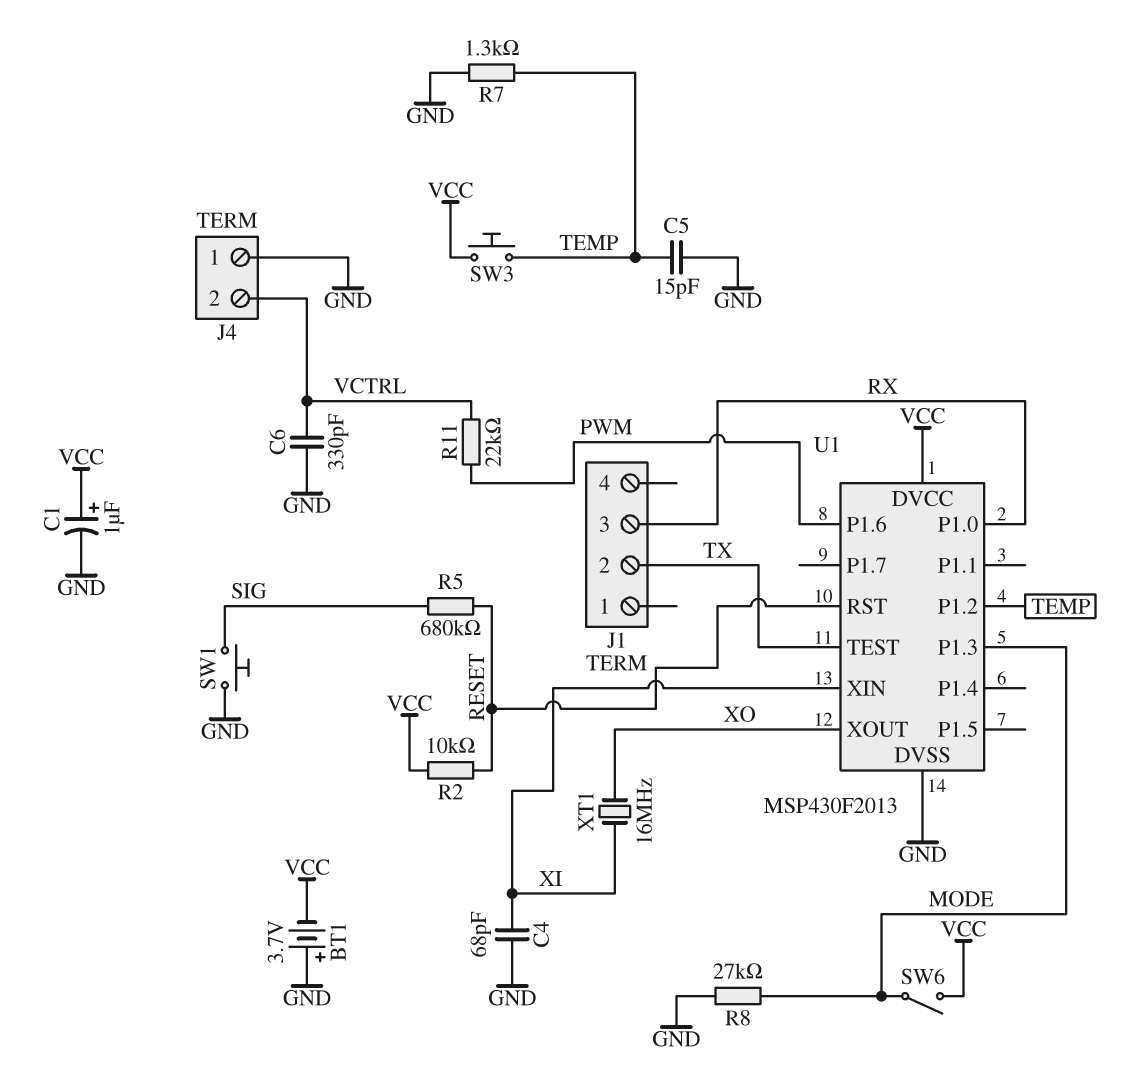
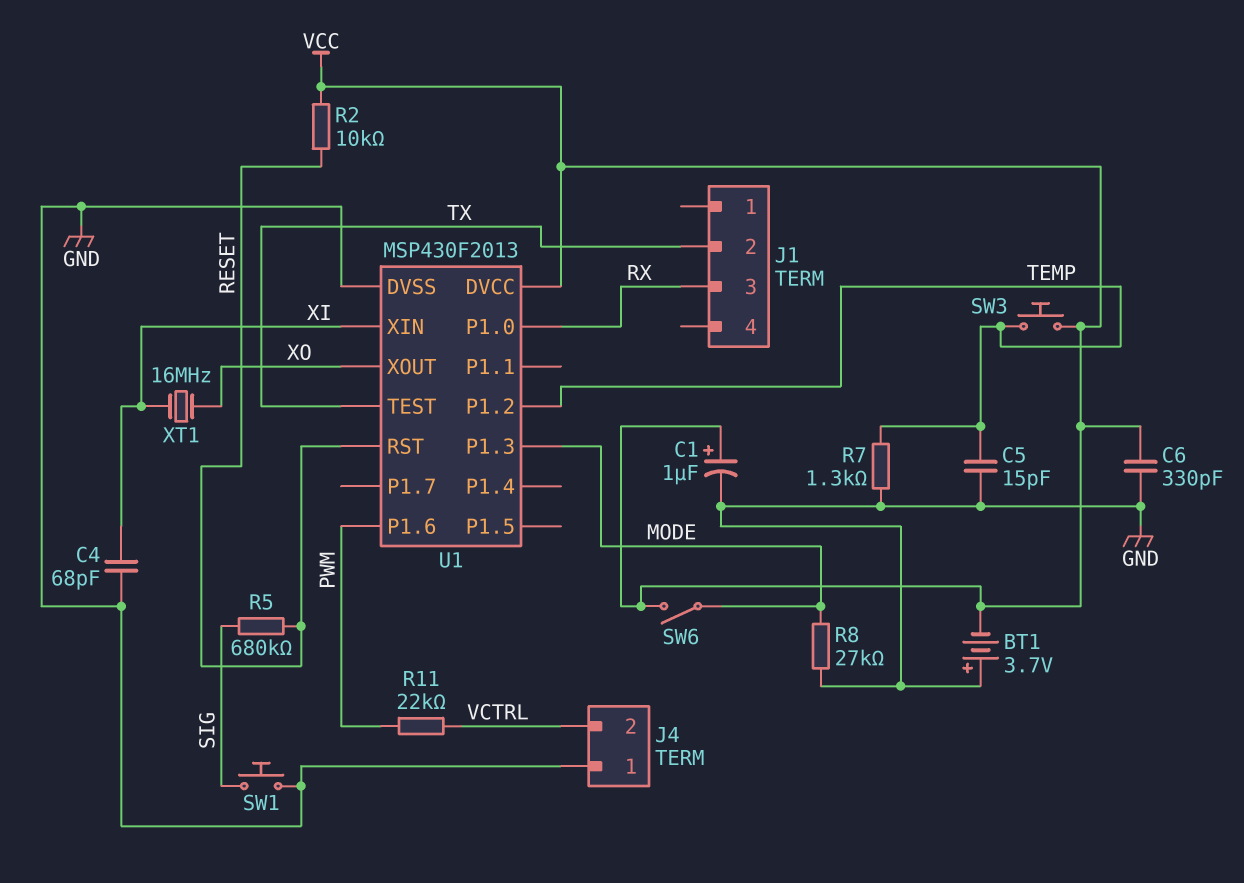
C6: 330pF (GND, VCTRL) -> 330pF (GND, VCC)

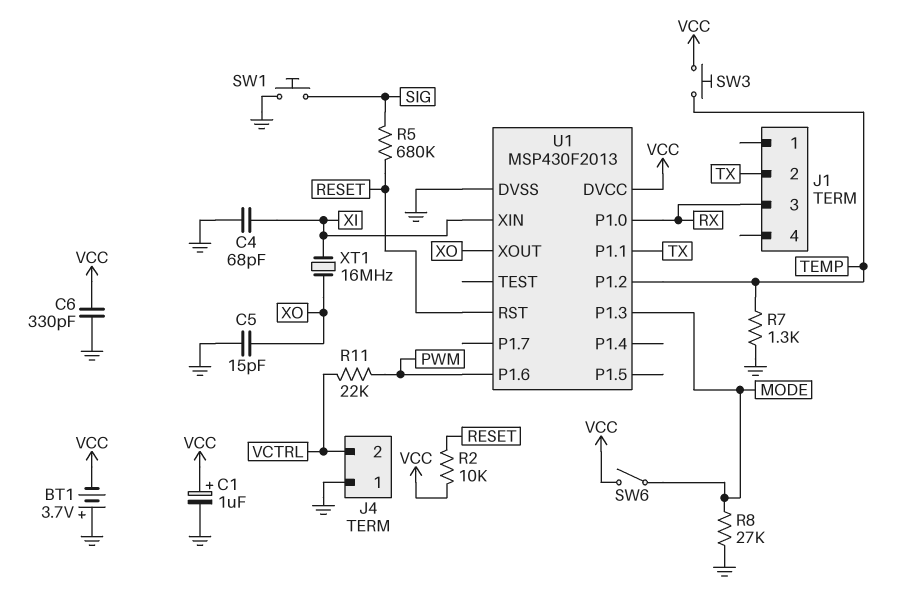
C5: 15pF (GND, TEMP) -> 15pF (GND, XO)
U1 pin P1.1: none -> TX
U1 pin TEST: TX -> none

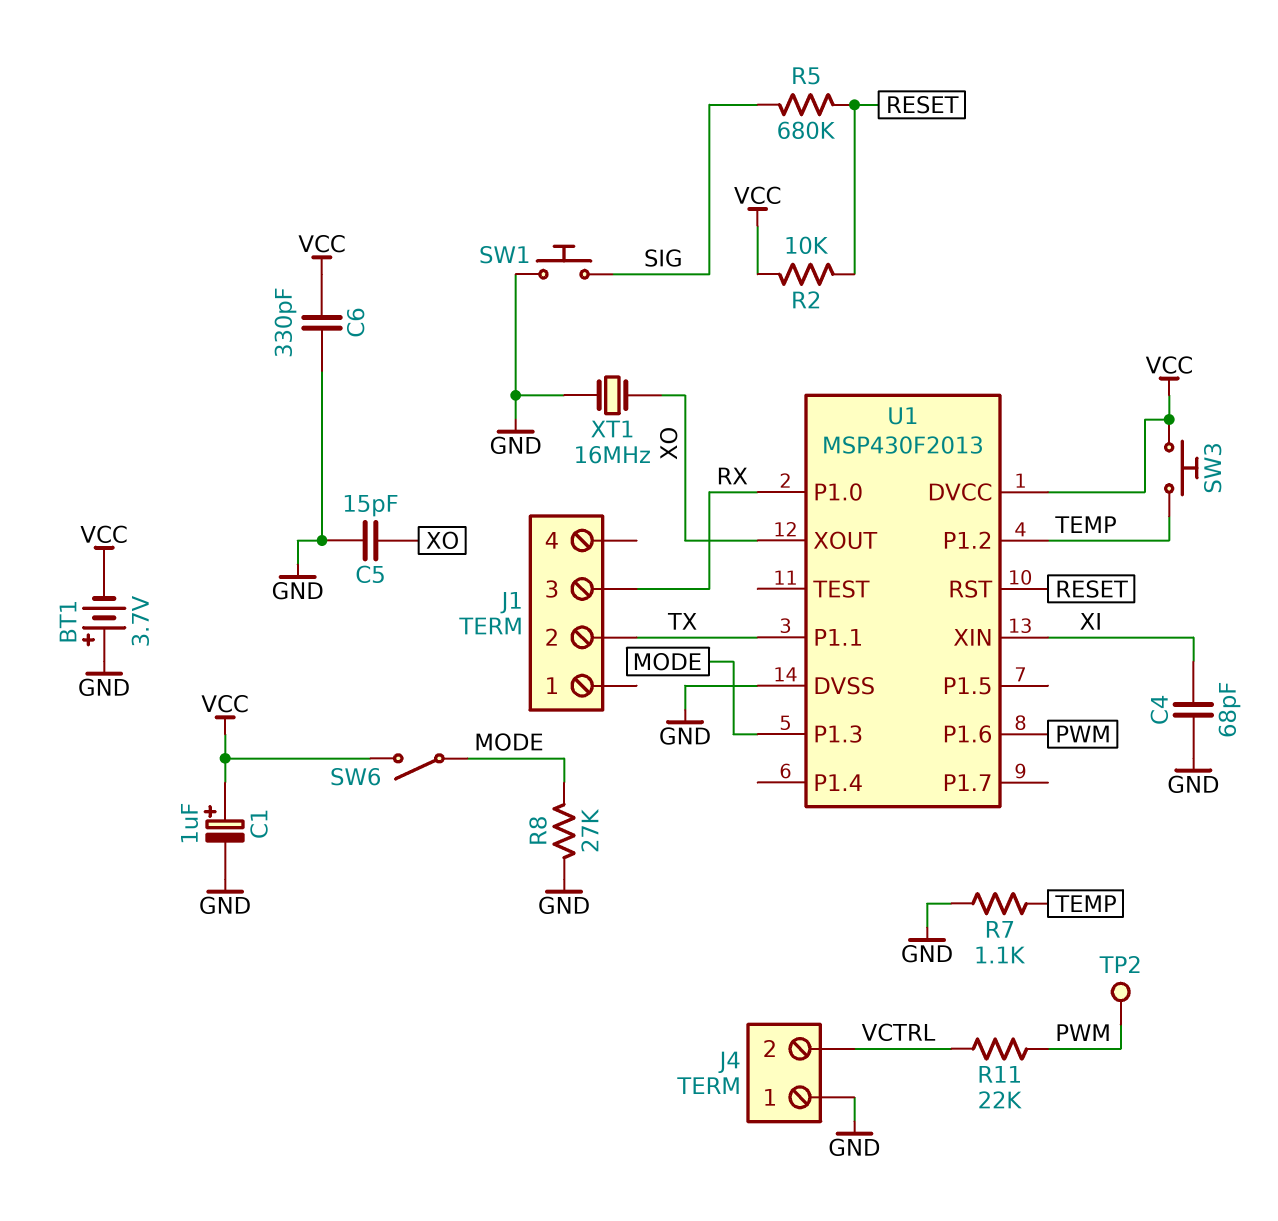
R7: 1.3k (GND, TEMP) -> 1.1k (GND, TEMP)
TP2: none -> test point (PWM)
XT1: 16MHz (XI, XO) -> 16MHz (GND, XO)

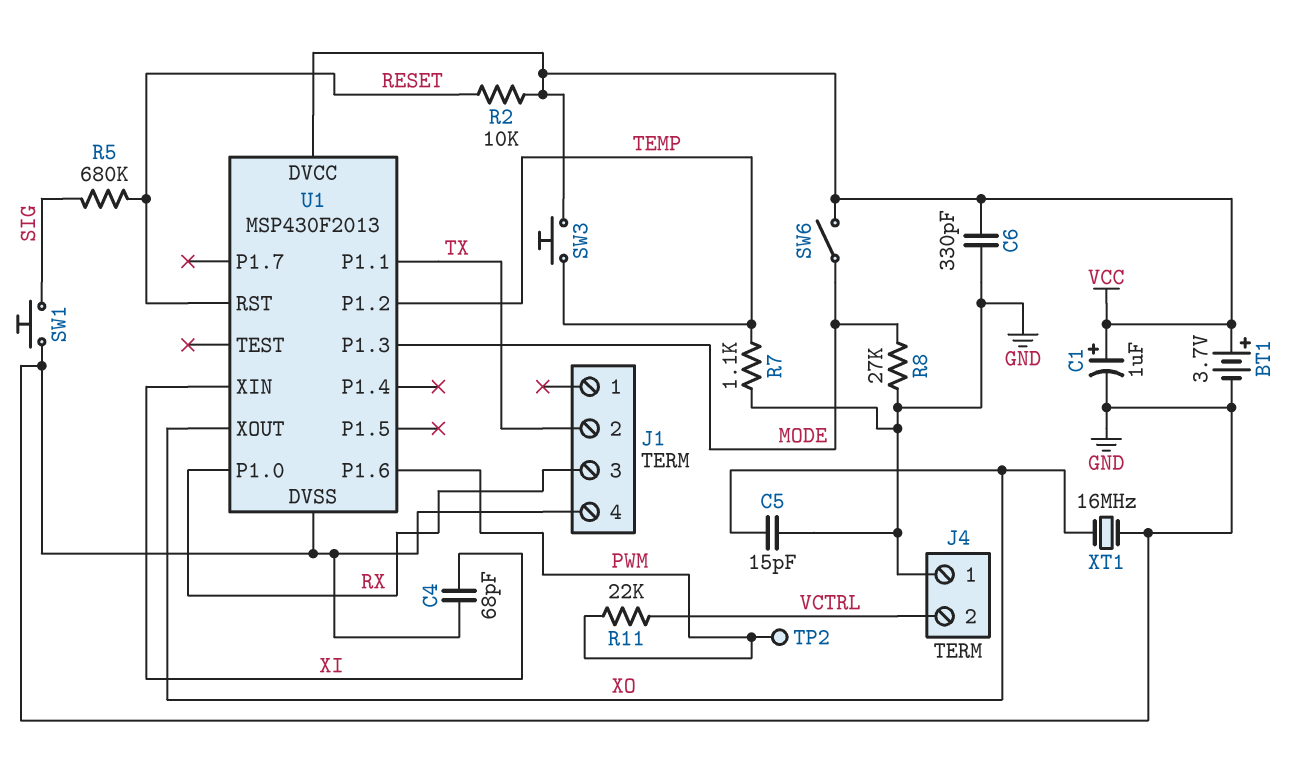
BT1: 3.7V (plus GND, minus VCC) -> 3.7V (plus VCC, minus GND)
J1 pin 4: none -> GND

